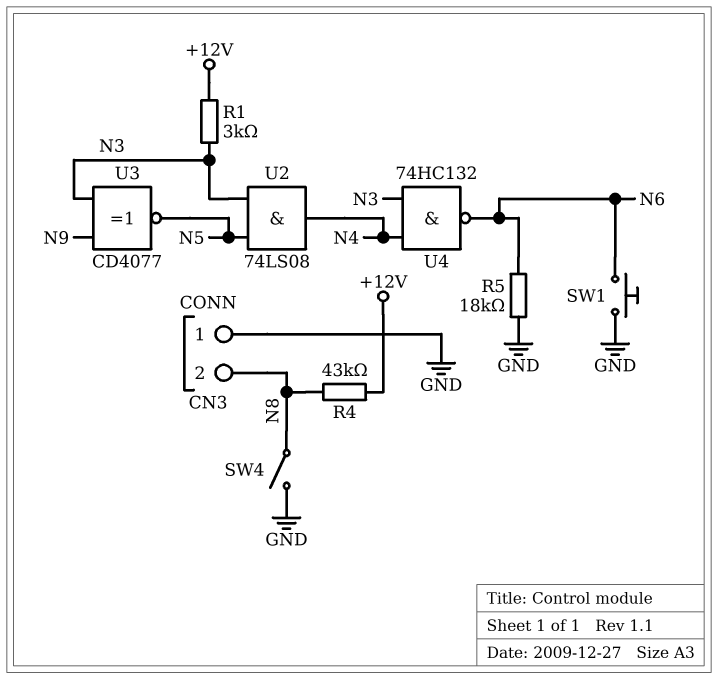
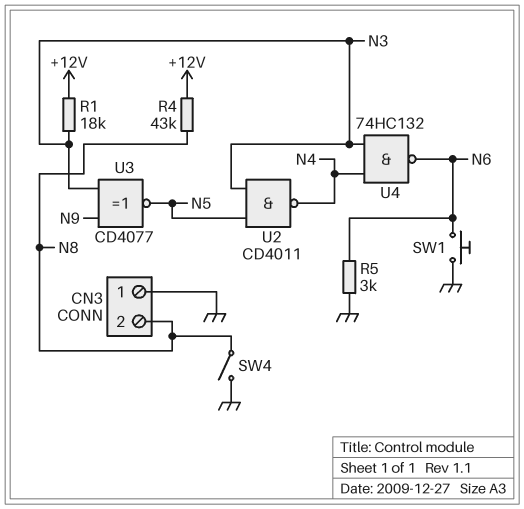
R1: 3k (+12V, N3) -> 18k (+12V, N3)
R5: 18k (GND, N6) -> 3k (GND, N6)
U2: AND 74LS08 (in N3, in N5, out N4) -> NAND CD4011 (in N3, in N5, out N4)

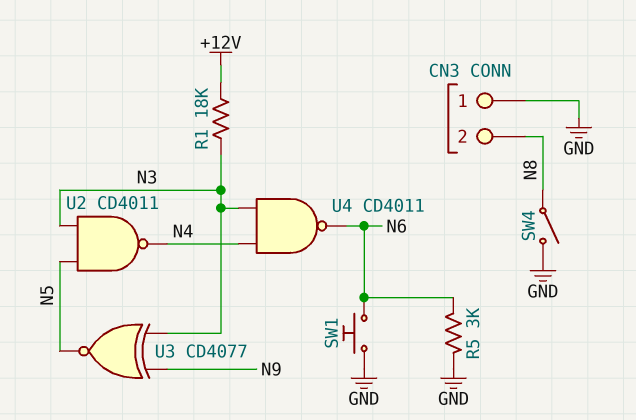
R4: 43k (+12V, N8) -> none
U4: NAND 74HC132 (in N3, in N4, out N6) -> NAND CD4011 (in N3, in N4, out N6)

